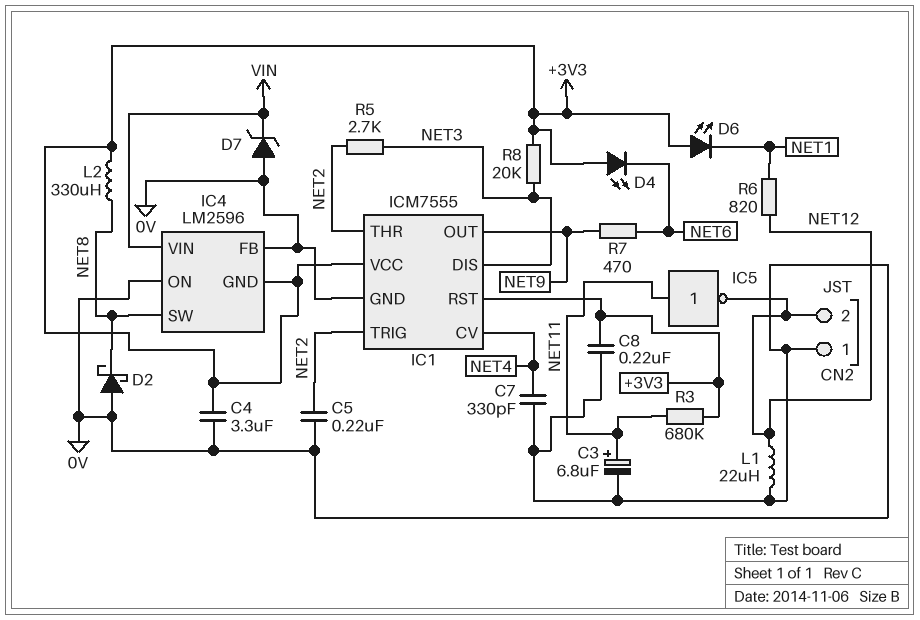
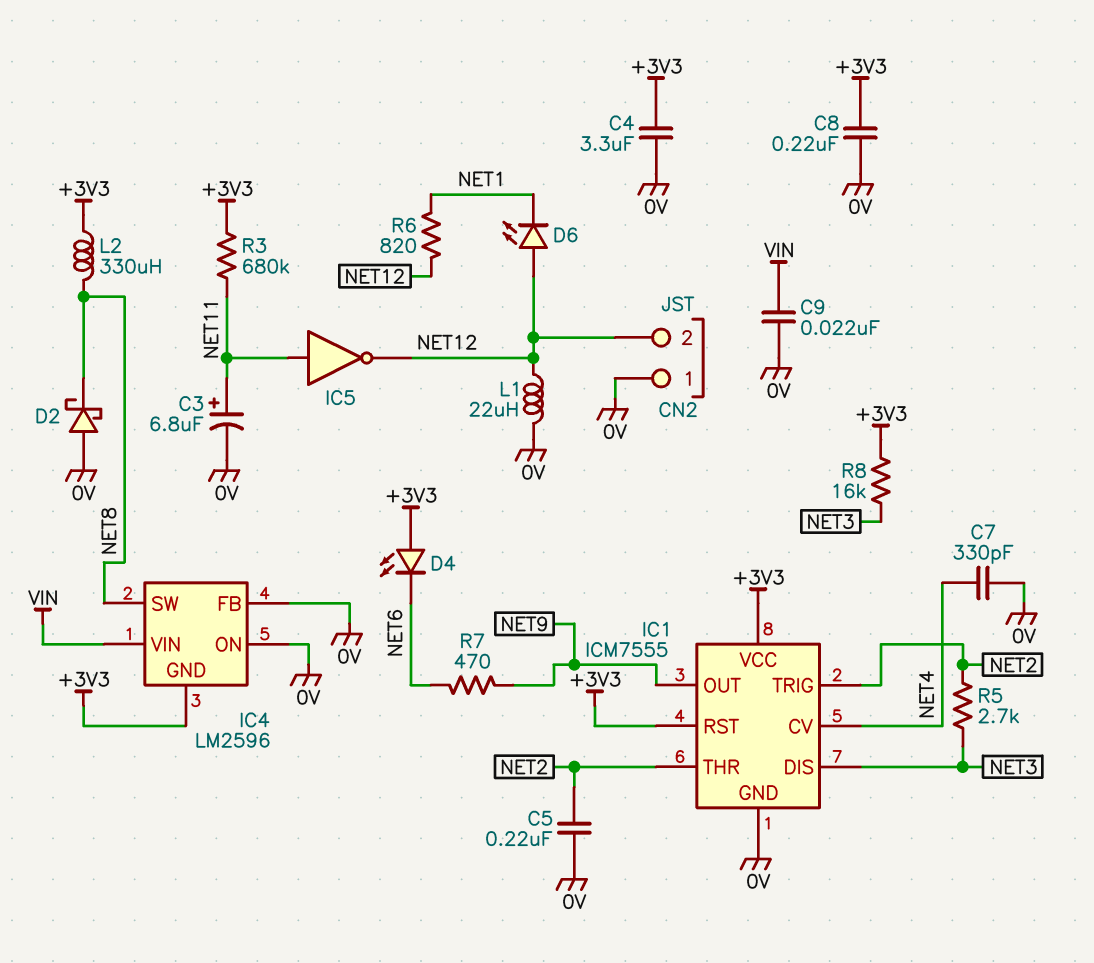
C9: none -> 22nF (0V, VIN)
D6: LED (A +3V3, K NET1) -> LED (A NET12, K NET1)
D7: zener (A 0V, K VIN) -> none
R8: 20k (+3V3, NET3) -> 16k (+3V3, NET3)

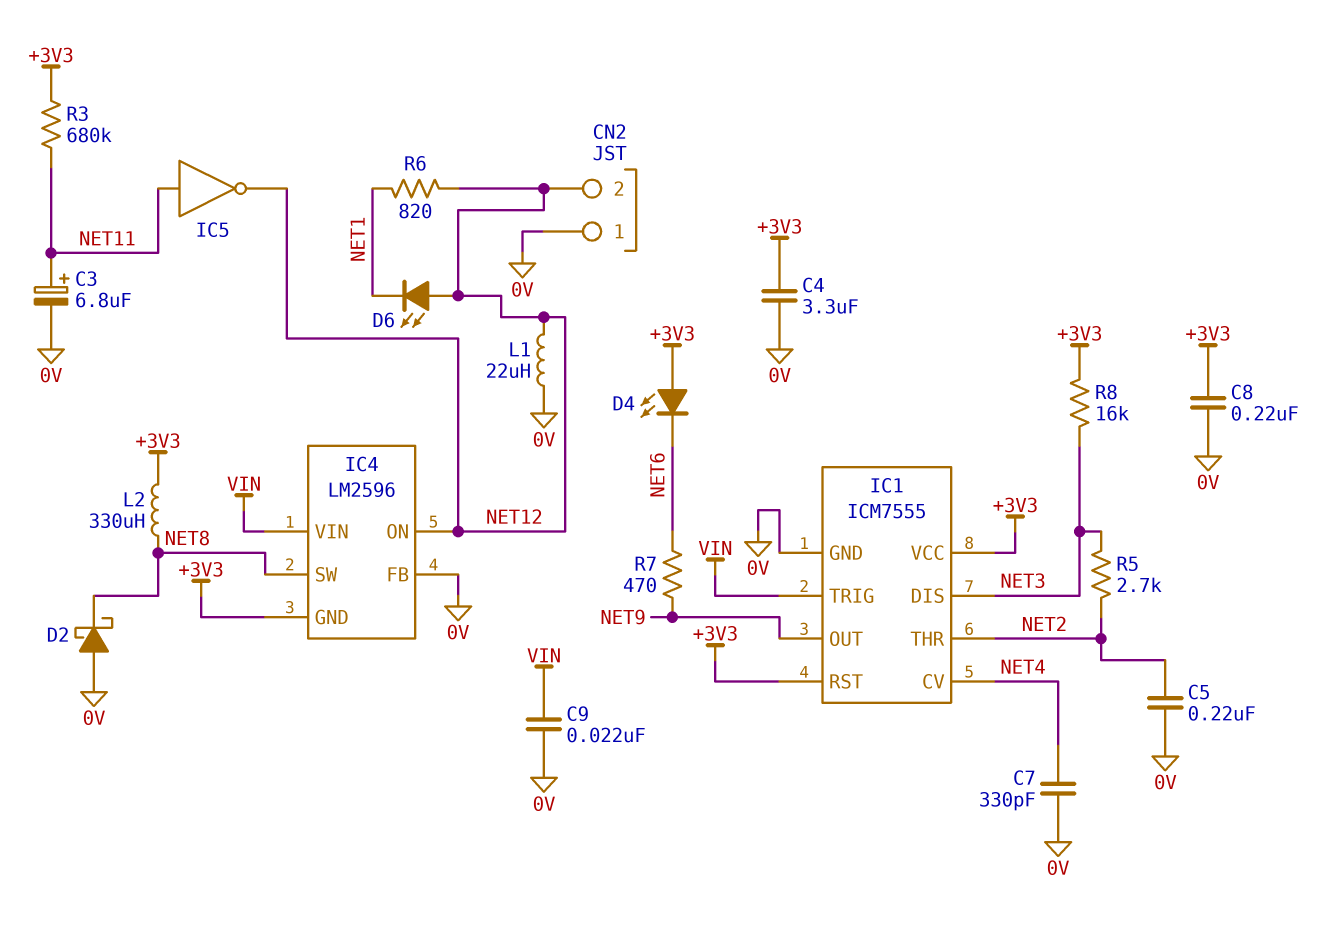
IC1 pin TRIG: NET2 -> VIN
IC4 pin ON: 0V -> NET12

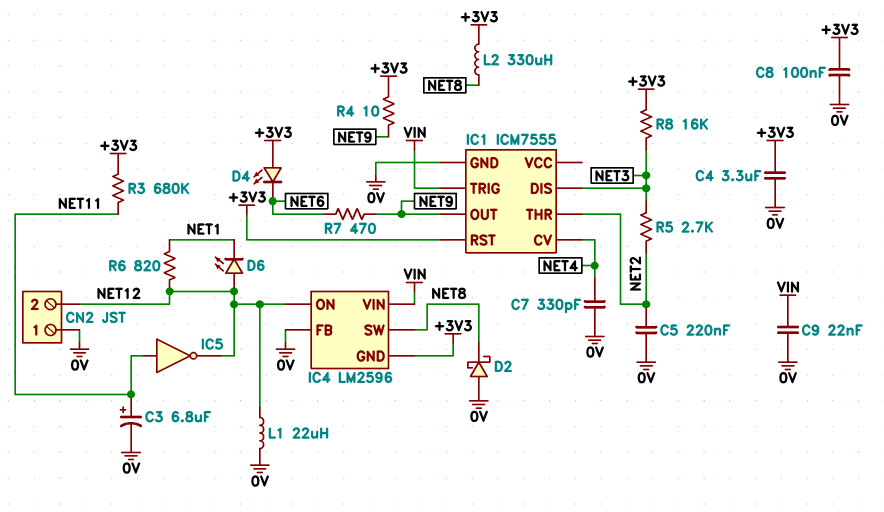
C8: 220nF (+3V3, 0V) -> 100nF (+3V3, 0V)
IC1 pin VCC: +3V3 -> none
R4: none -> 10 (+3V3, NET9)

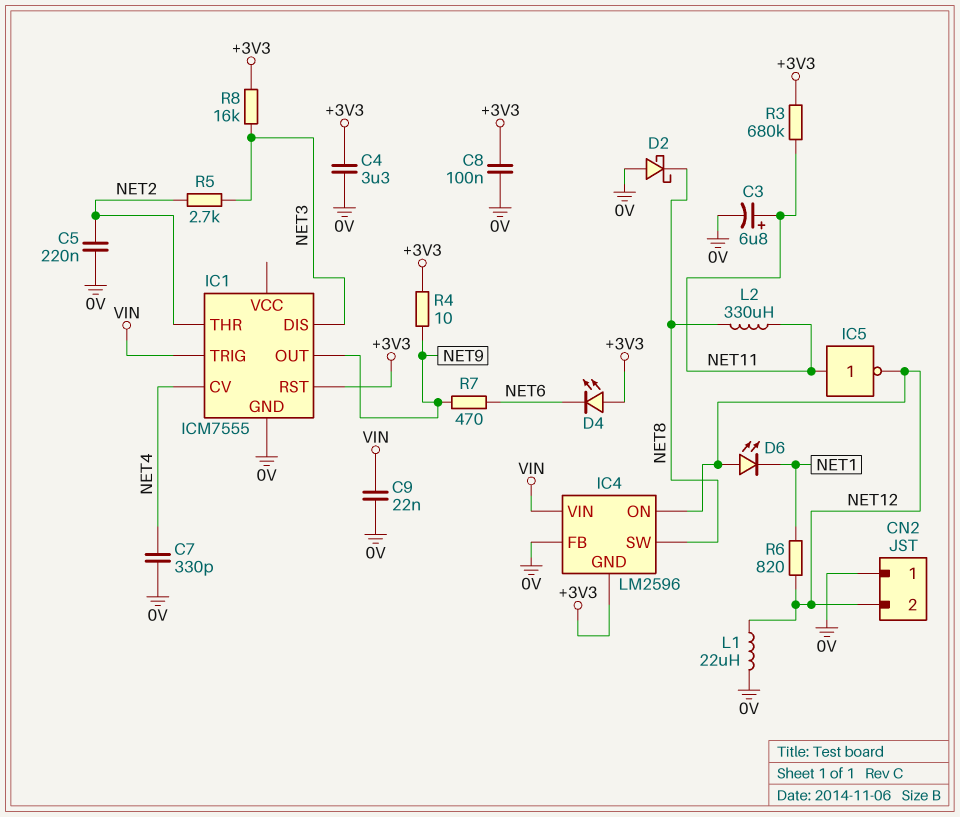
L2: 330uH (+3V3, NET8) -> 330uH (NET8, NET11)

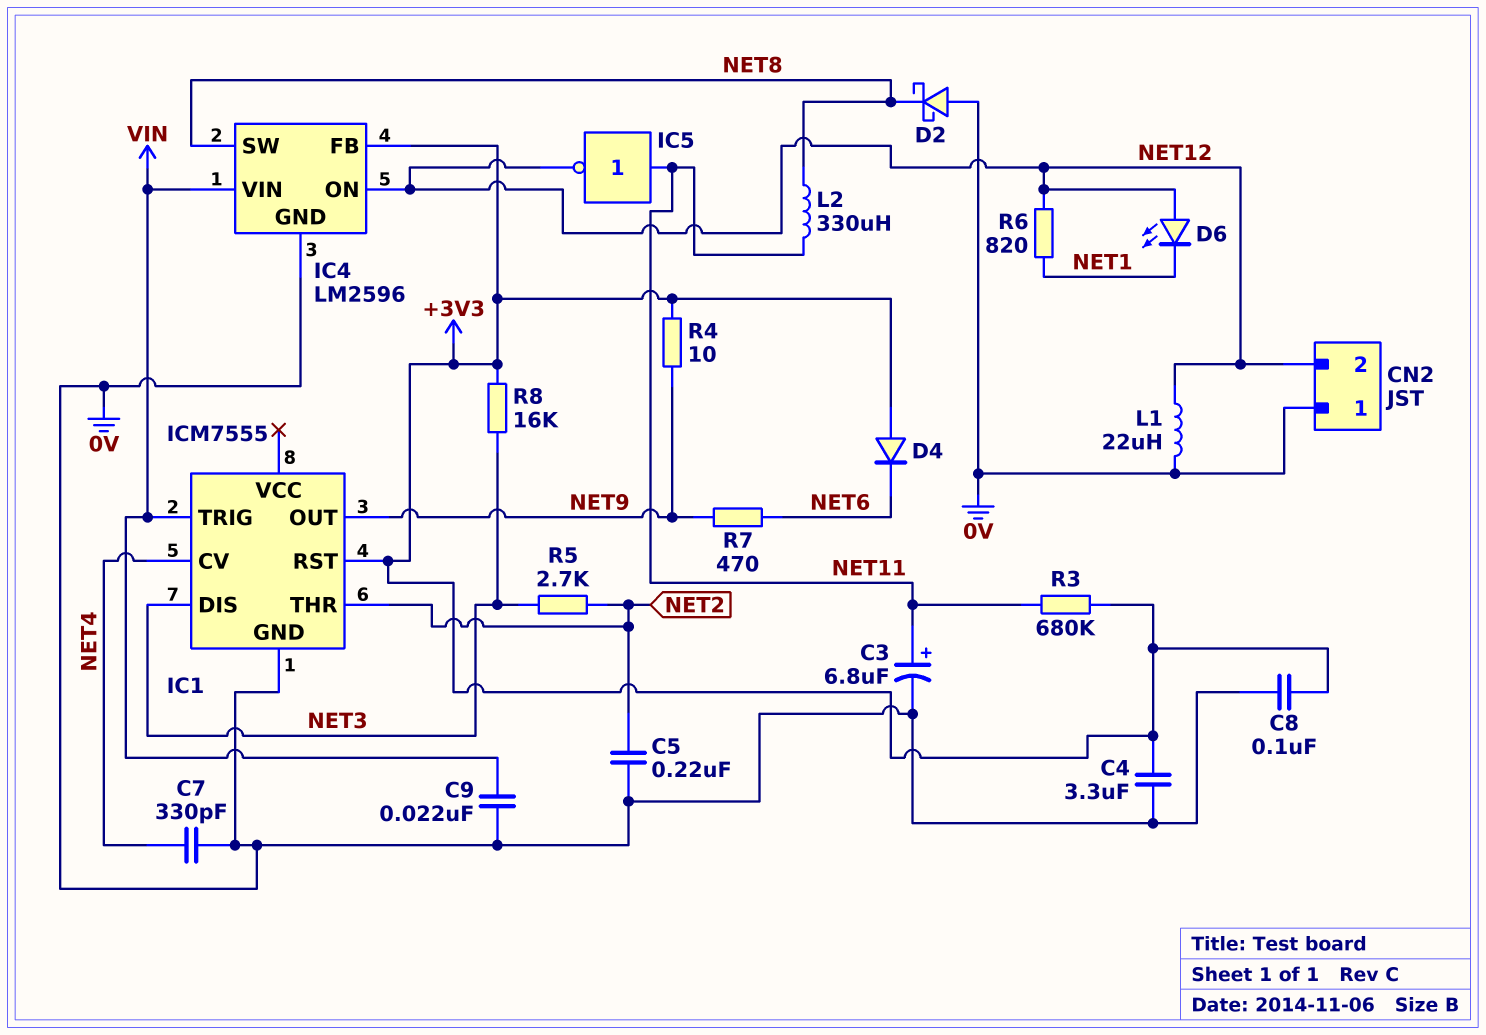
D4: LED (A +3V3, K NET6) -> diode (A +3V3, K NET6)
IC4 pin FB: 0V -> +3V3
IC4 pin GND: +3V3 -> 0V

